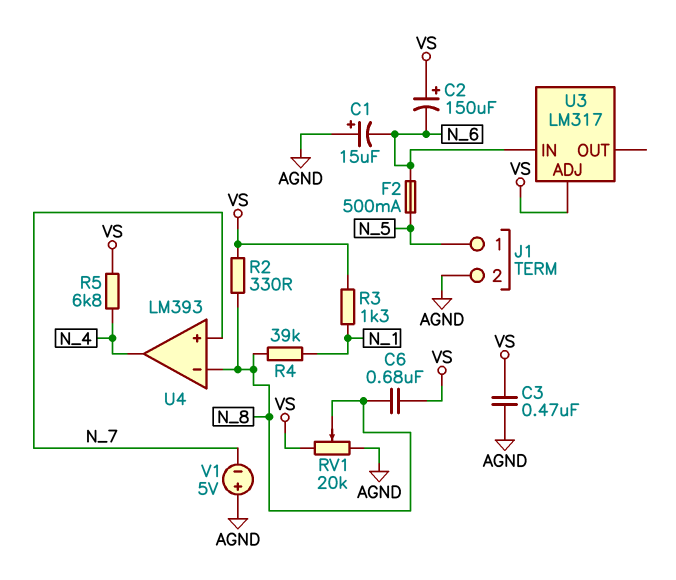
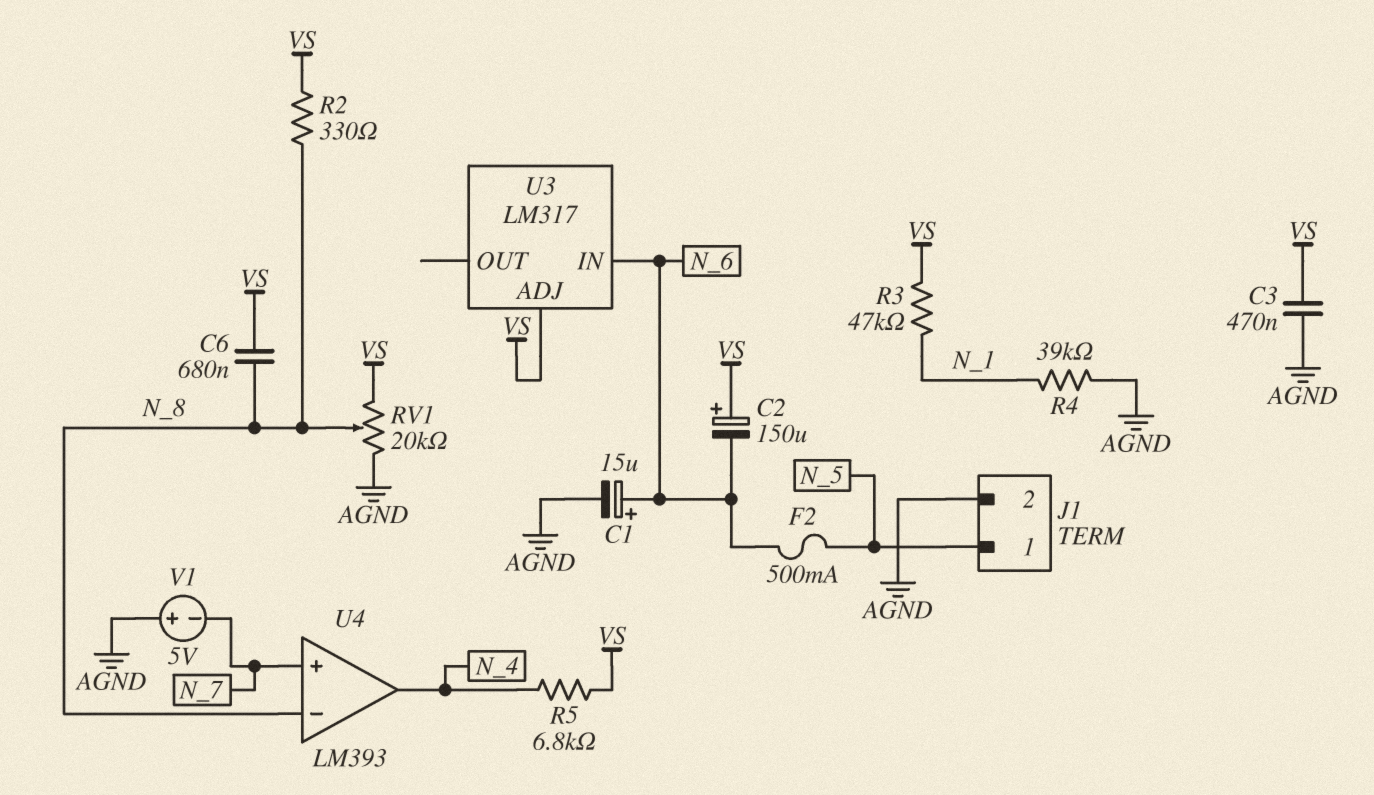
C1: 15uF (plus AGND, minus N_6) -> 15uF (plus N_6, minus AGND)
R3: 1.3k (N_1, VS) -> 47k (N_1, VS)
R4: 39k (N_1, N_8) -> 39k (AGND, N_1)

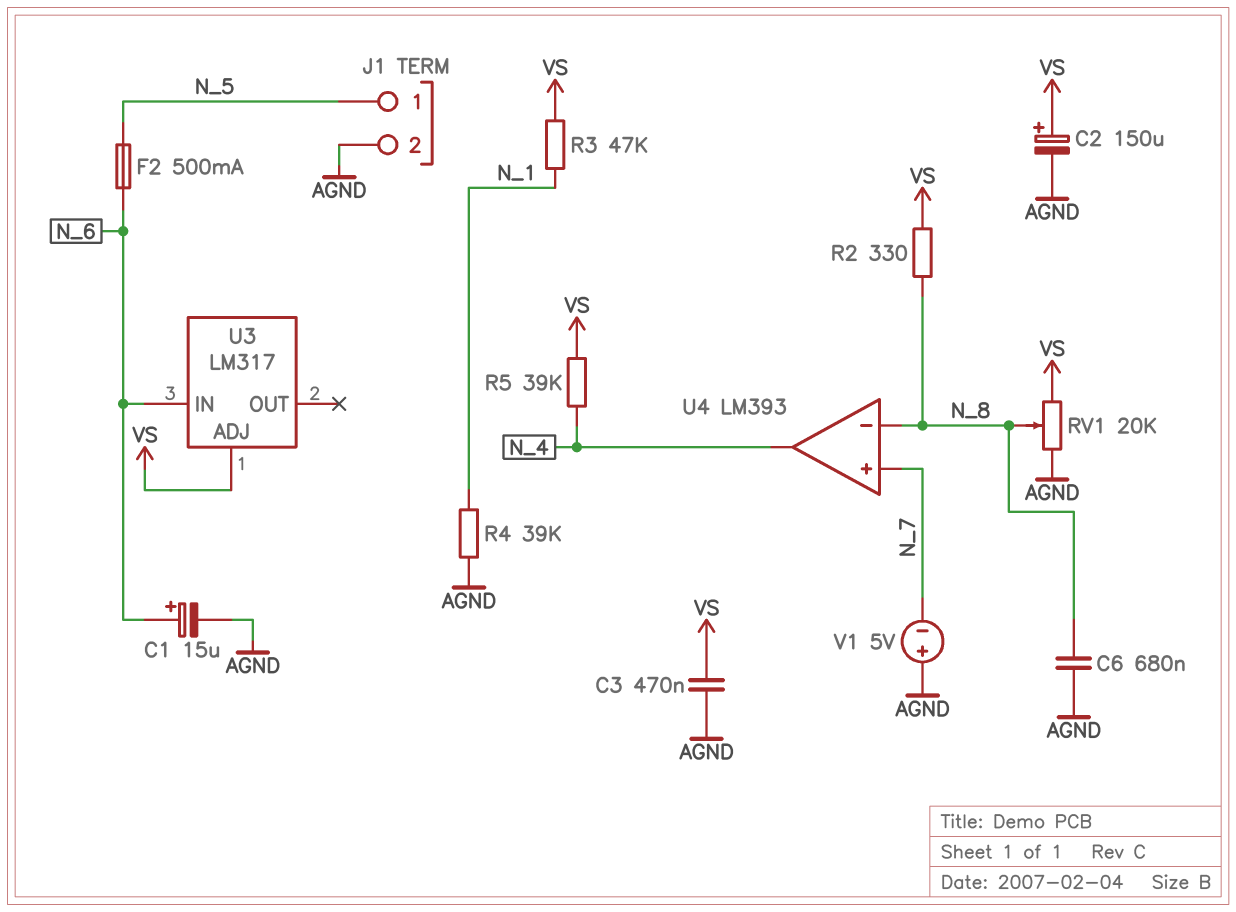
C2: 150uF (plus VS, minus N_6) -> 150uF (plus VS, minus AGND)
C6: 680nF (N_8, VS) -> 680nF (AGND, N_8)
R5: 6.8k (N_4, VS) -> 39k (N_4, VS)

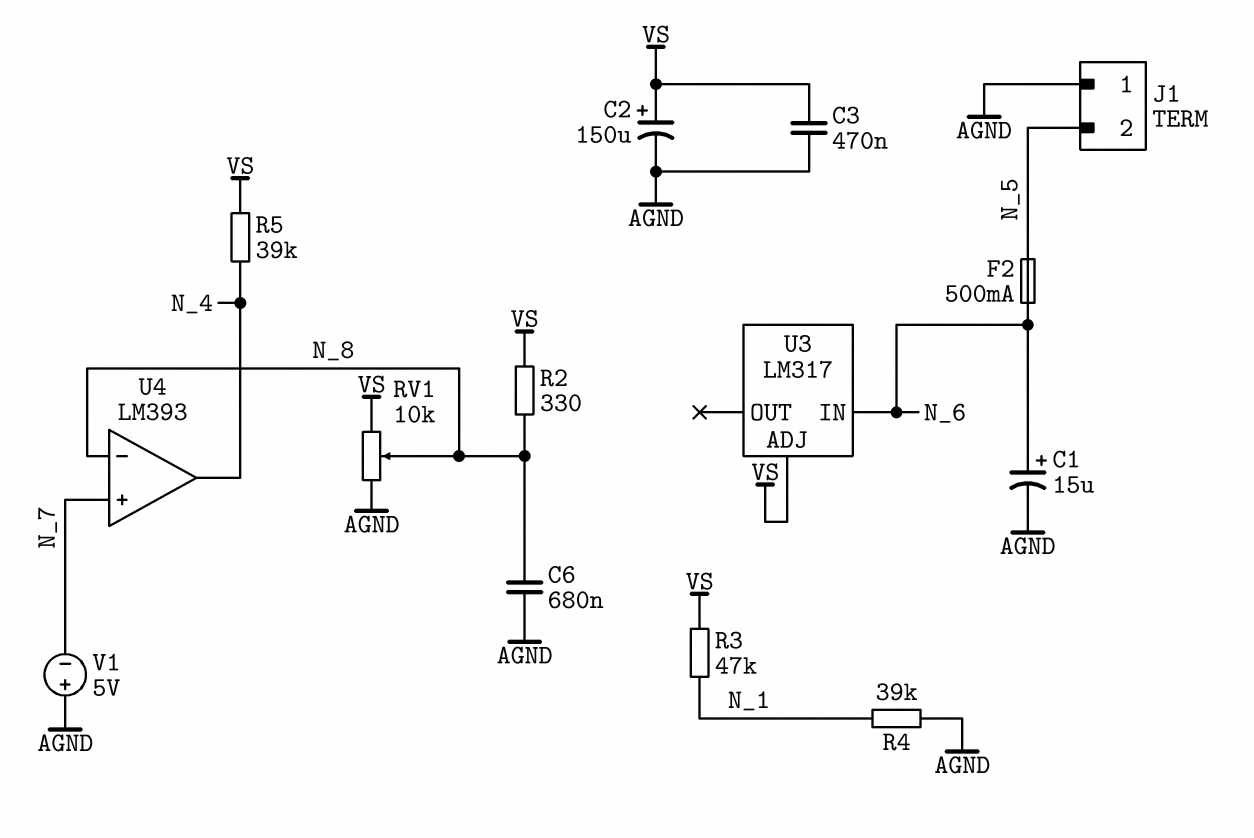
J1 pin 1: N_5 -> AGND
J1 pin 2: AGND -> N_5
RV1: 20k (AGND, VS, wiper N_8) -> 10k (AGND, VS, wiper N_8)

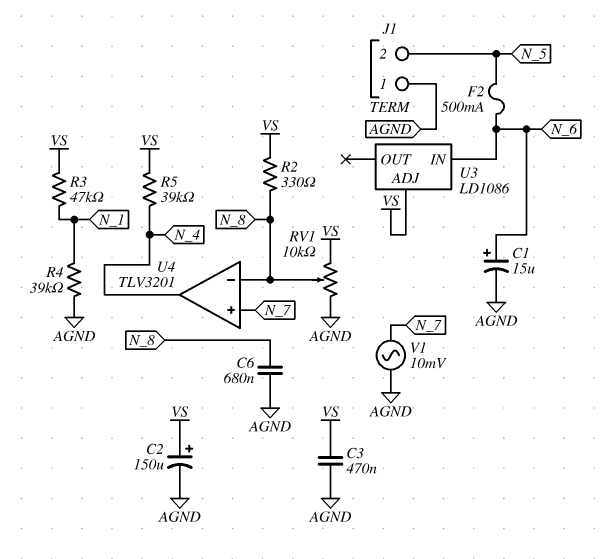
U3: LM317 -> LD1086
U4: LM393 -> TLV3201
V1: 5V (plus AGND, minus N_7) -> AC 10mV (AGND, N_7)

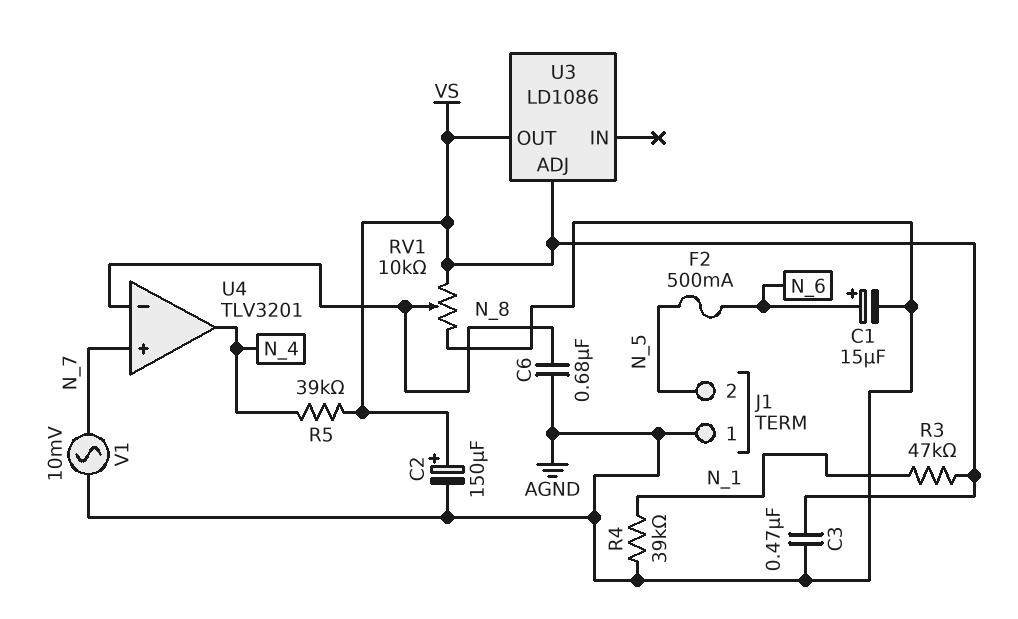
R2: 330 (N_8, VS) -> none
U3 pin IN: N_6 -> none
U3 pin OUT: none -> VS

